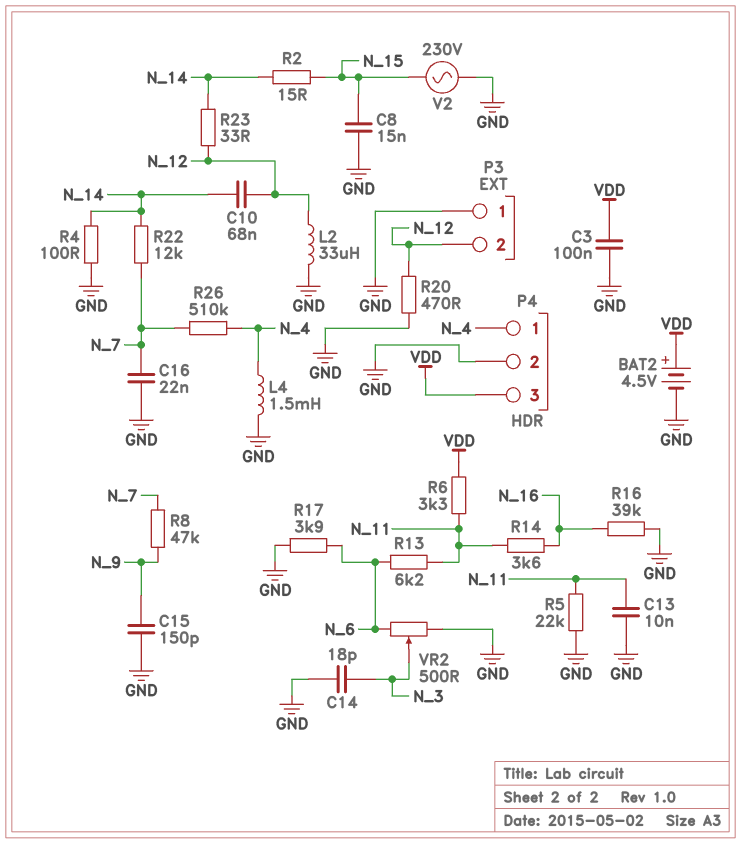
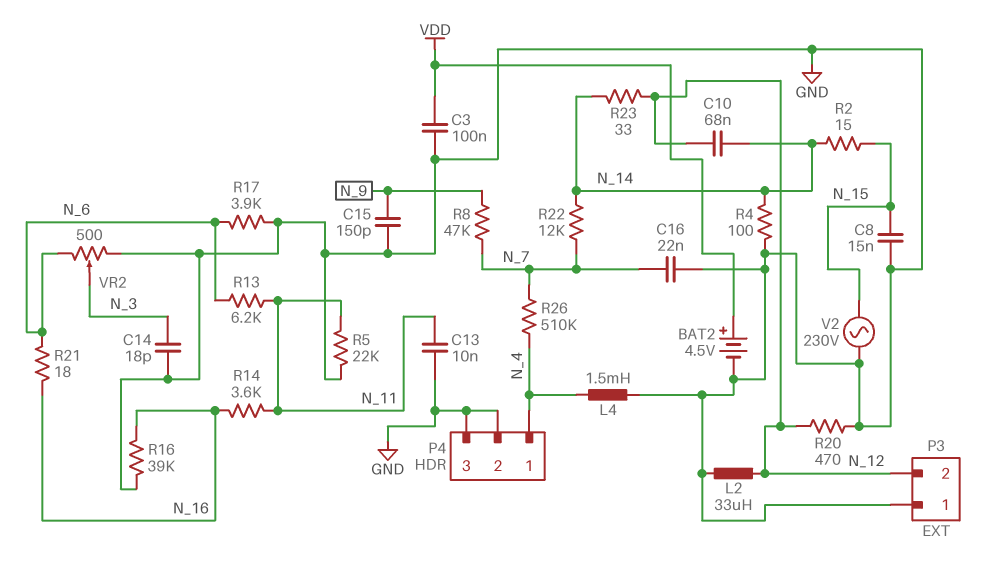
P4 pin 3: VDD -> GND
R6: 3.3k (N_11, VDD) -> none
R21: none -> 18 (N_6, N_16)

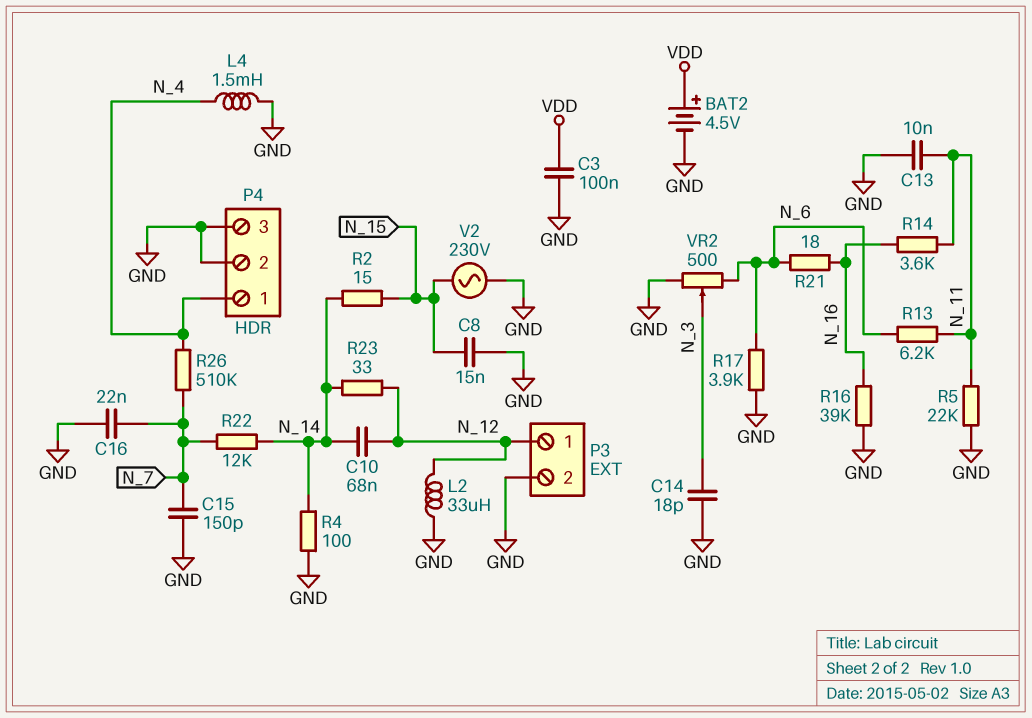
C15: 150pF (GND, N_9) -> 150pF (GND, N_7)
P3 pin 1: GND -> N_12
P3 pin 2: N_12 -> GND
R8: 47k (N_7, N_9) -> none
R20: 470 (GND, N_12) -> none

